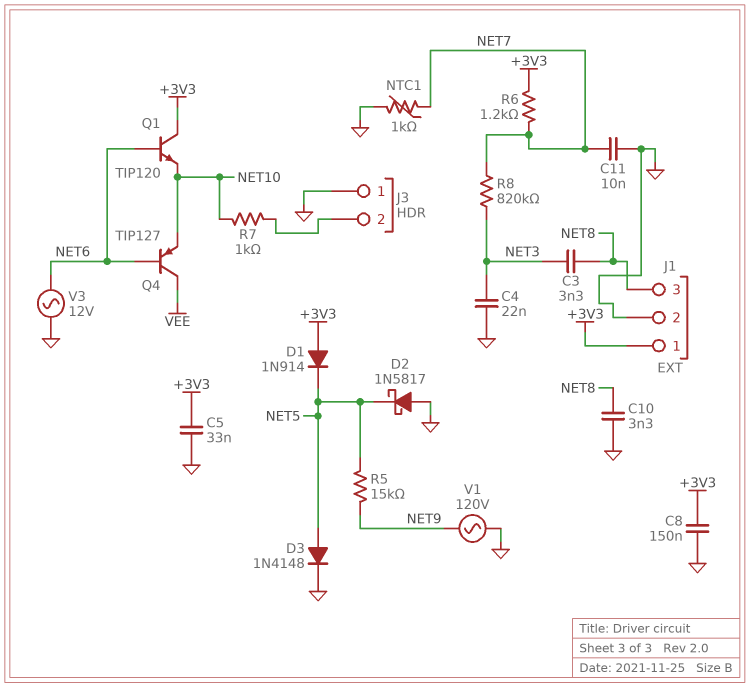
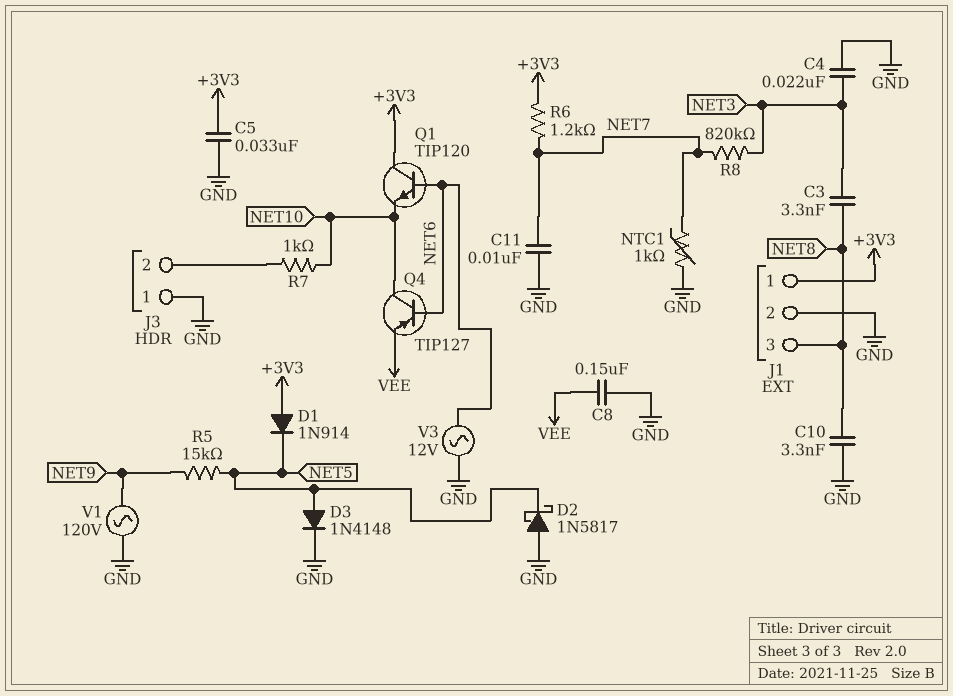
C8: 150nF (+3V3, GND) -> 150nF (GND, VEE)
Q4: PNP TIP127 (B NET6, C VEE, E NET10) -> PNP TIP127 (B NET6, C NET10, E VEE)

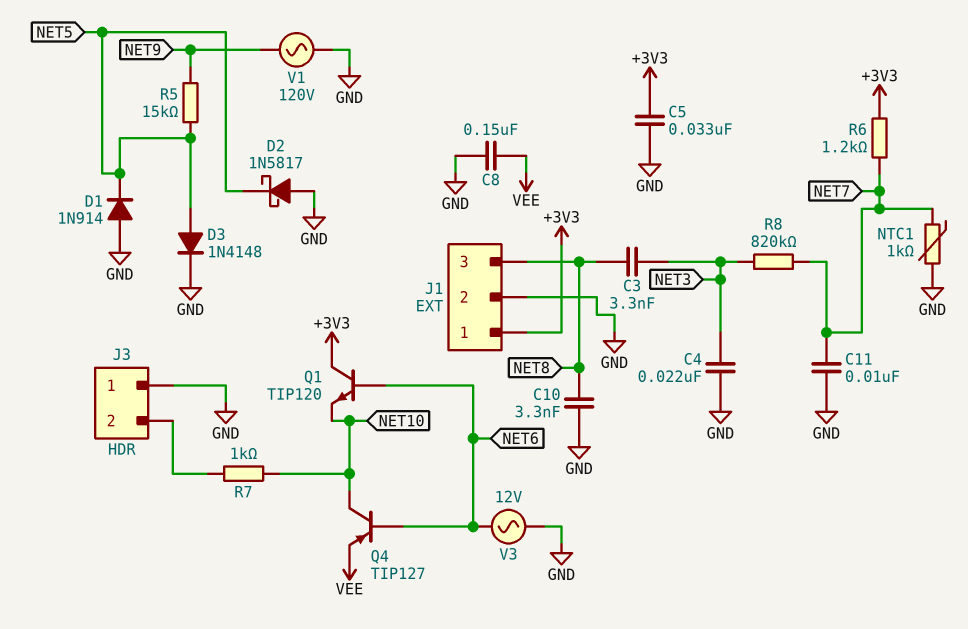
D1: diode 1N914 (A +3V3, K NET5) -> diode 1N914 (A GND, K NET5)

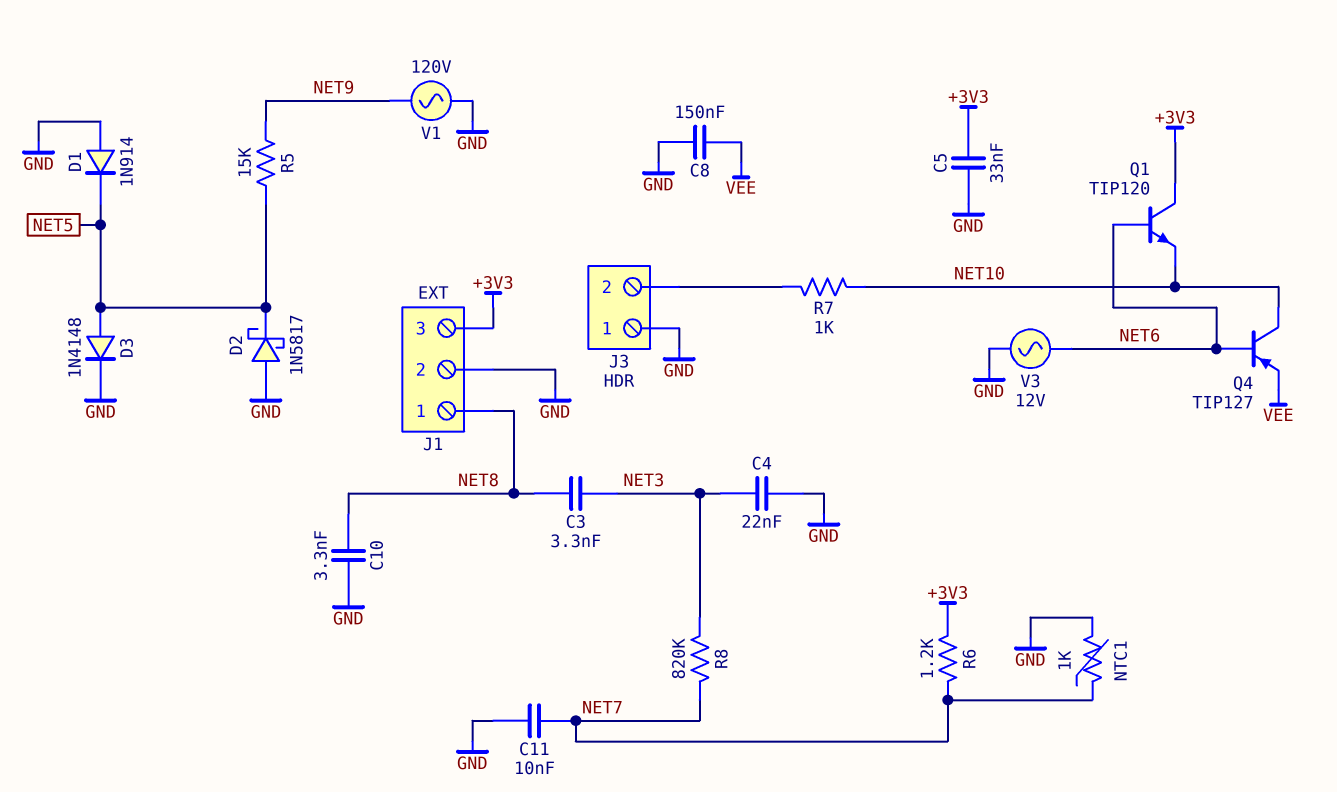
J1 pin 1: +3V3 -> NET8
J1 pin 3: NET8 -> +3V3

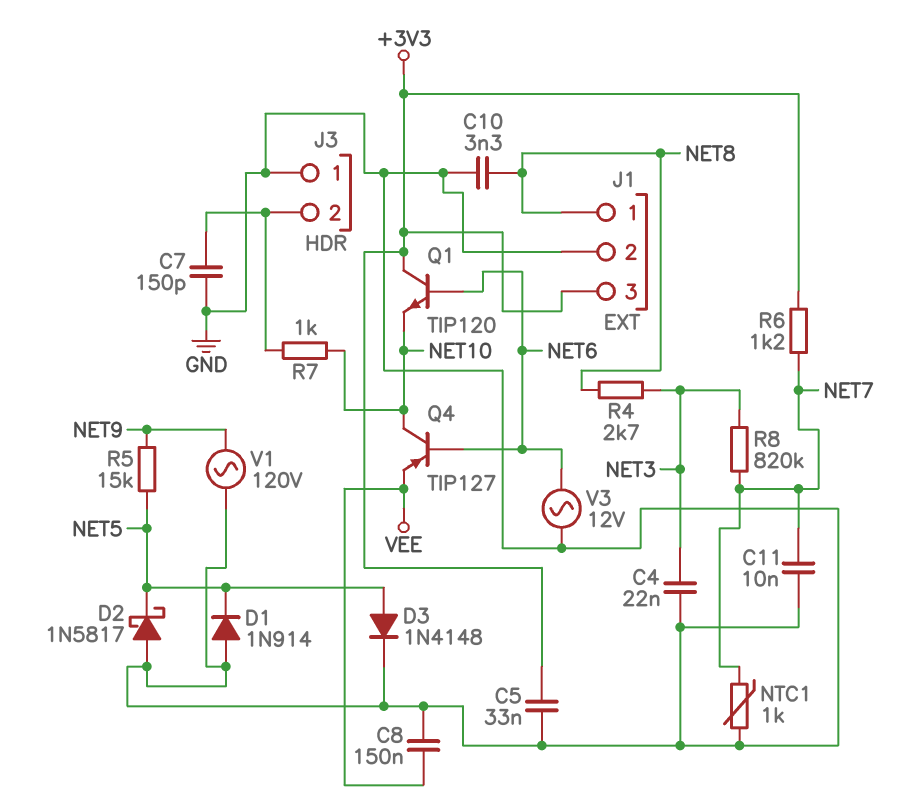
C3: 3.3nF (NET3, NET8) -> none
C7: none -> 150pF (GND, J3/2)
R4: none -> 2.7k (NET3, NET8)

